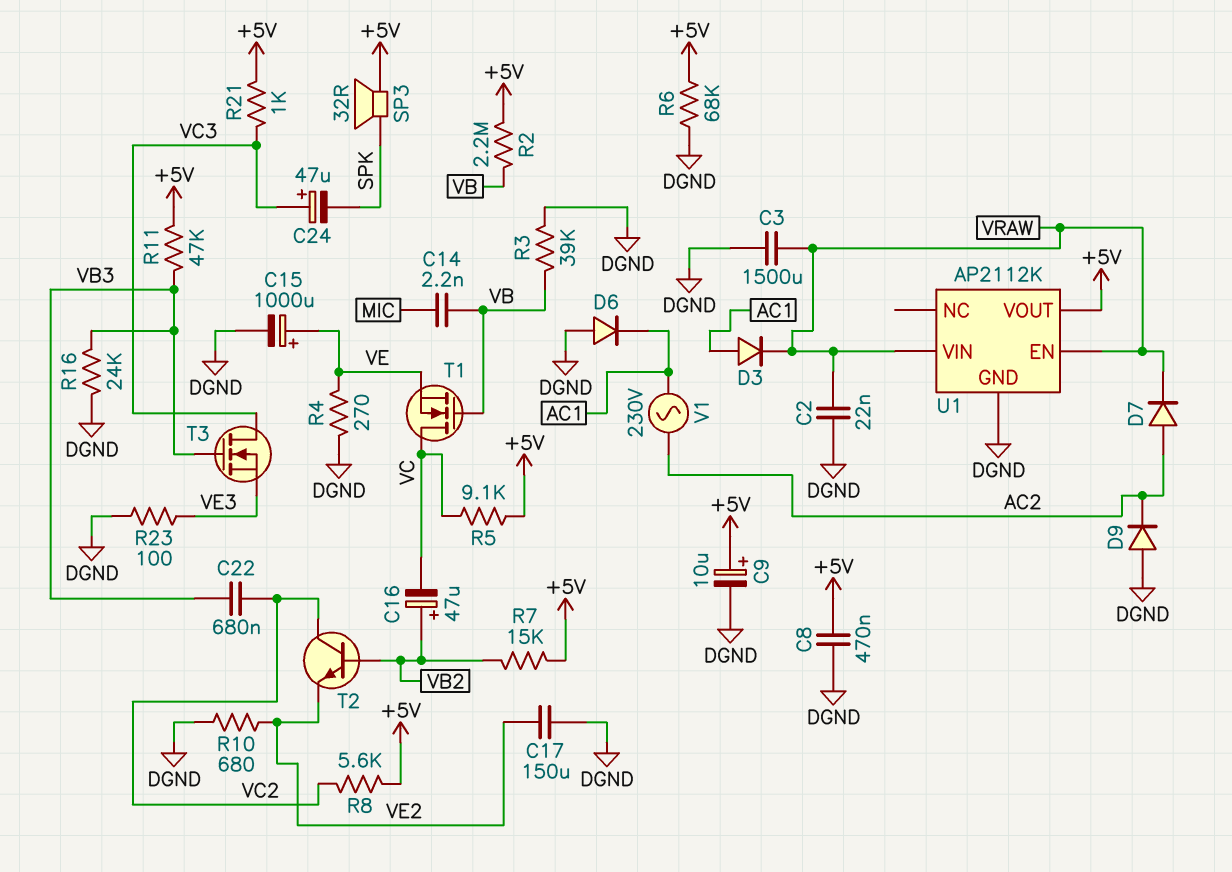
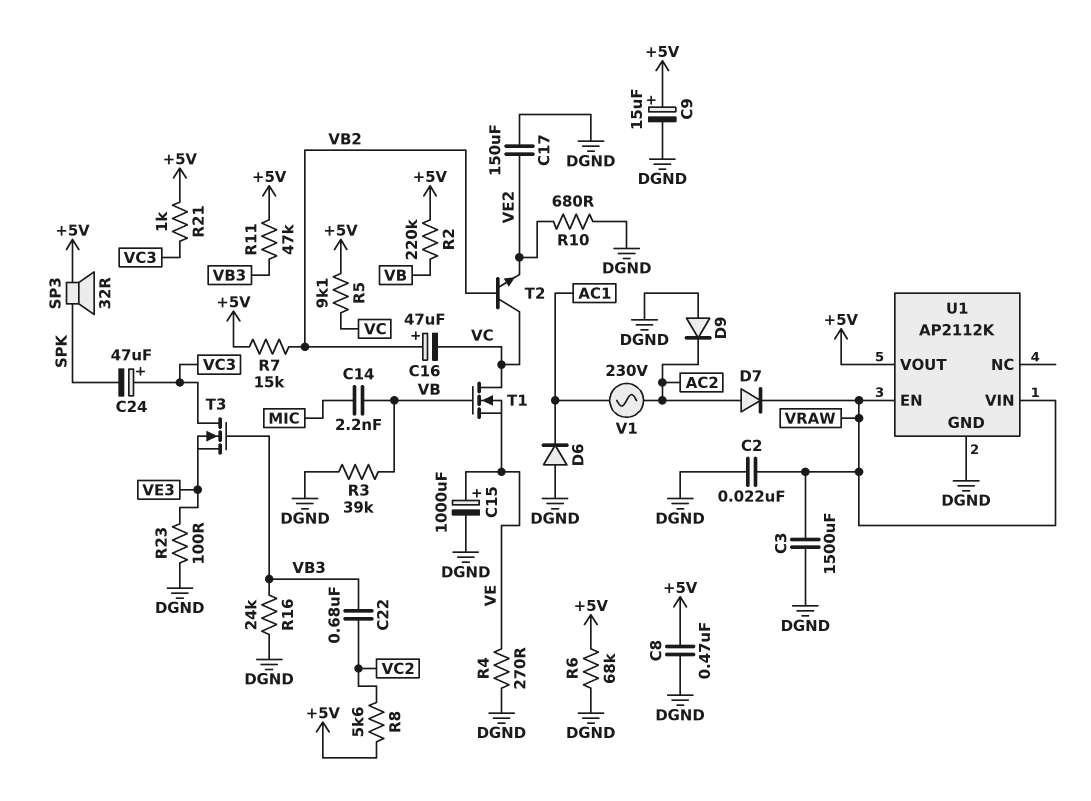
C9: 10uF (plus +5V, minus DGND) -> 15uF (plus +5V, minus DGND)
D3: diode (A AC1, K VRAW) -> none
R2: 2.2M (+5V, VB) -> 220k (+5V, VB)
T2: NPN (B VB2, C VC2, E VE2) -> NPN (B VB2, C VC, E VE2)

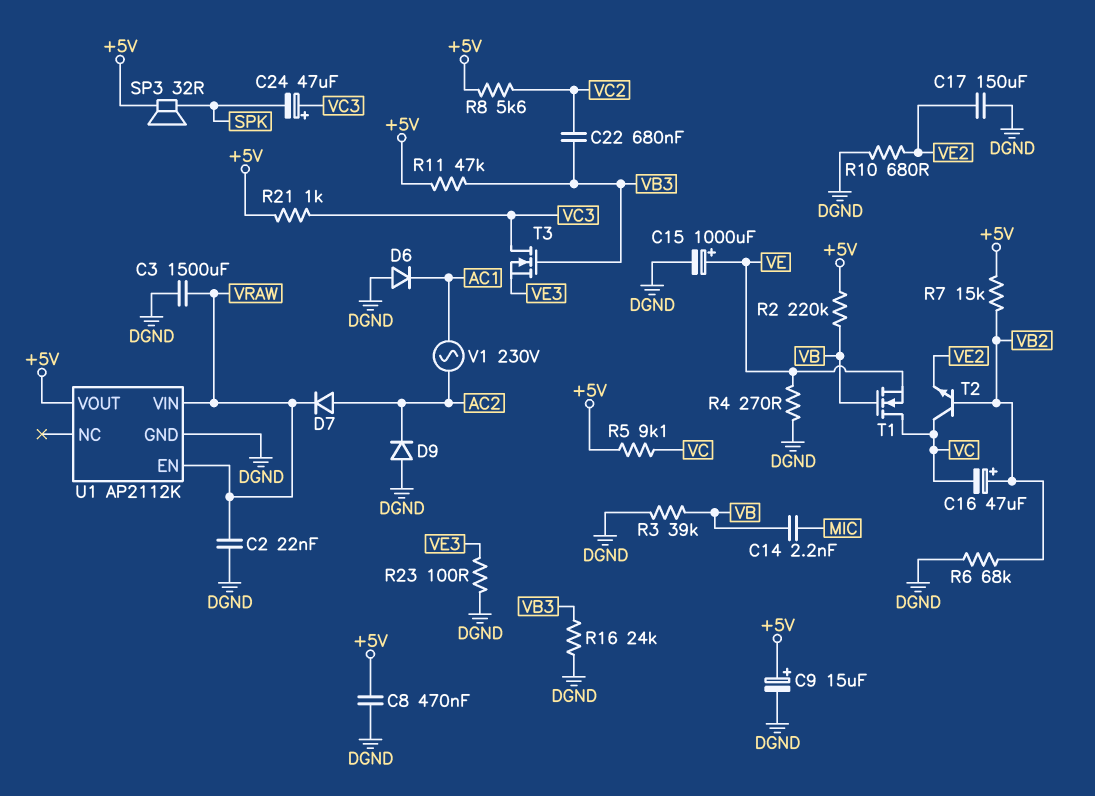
R6: 68k (+5V, DGND) -> 68k (DGND, VB2)

